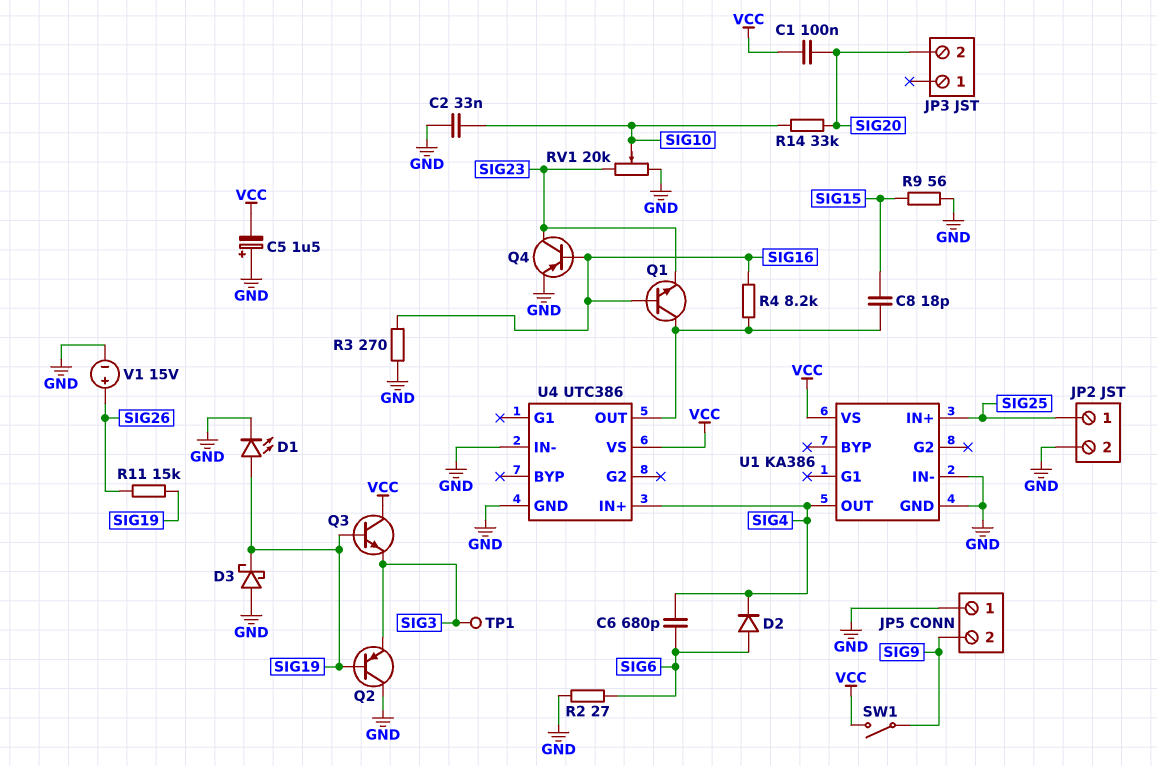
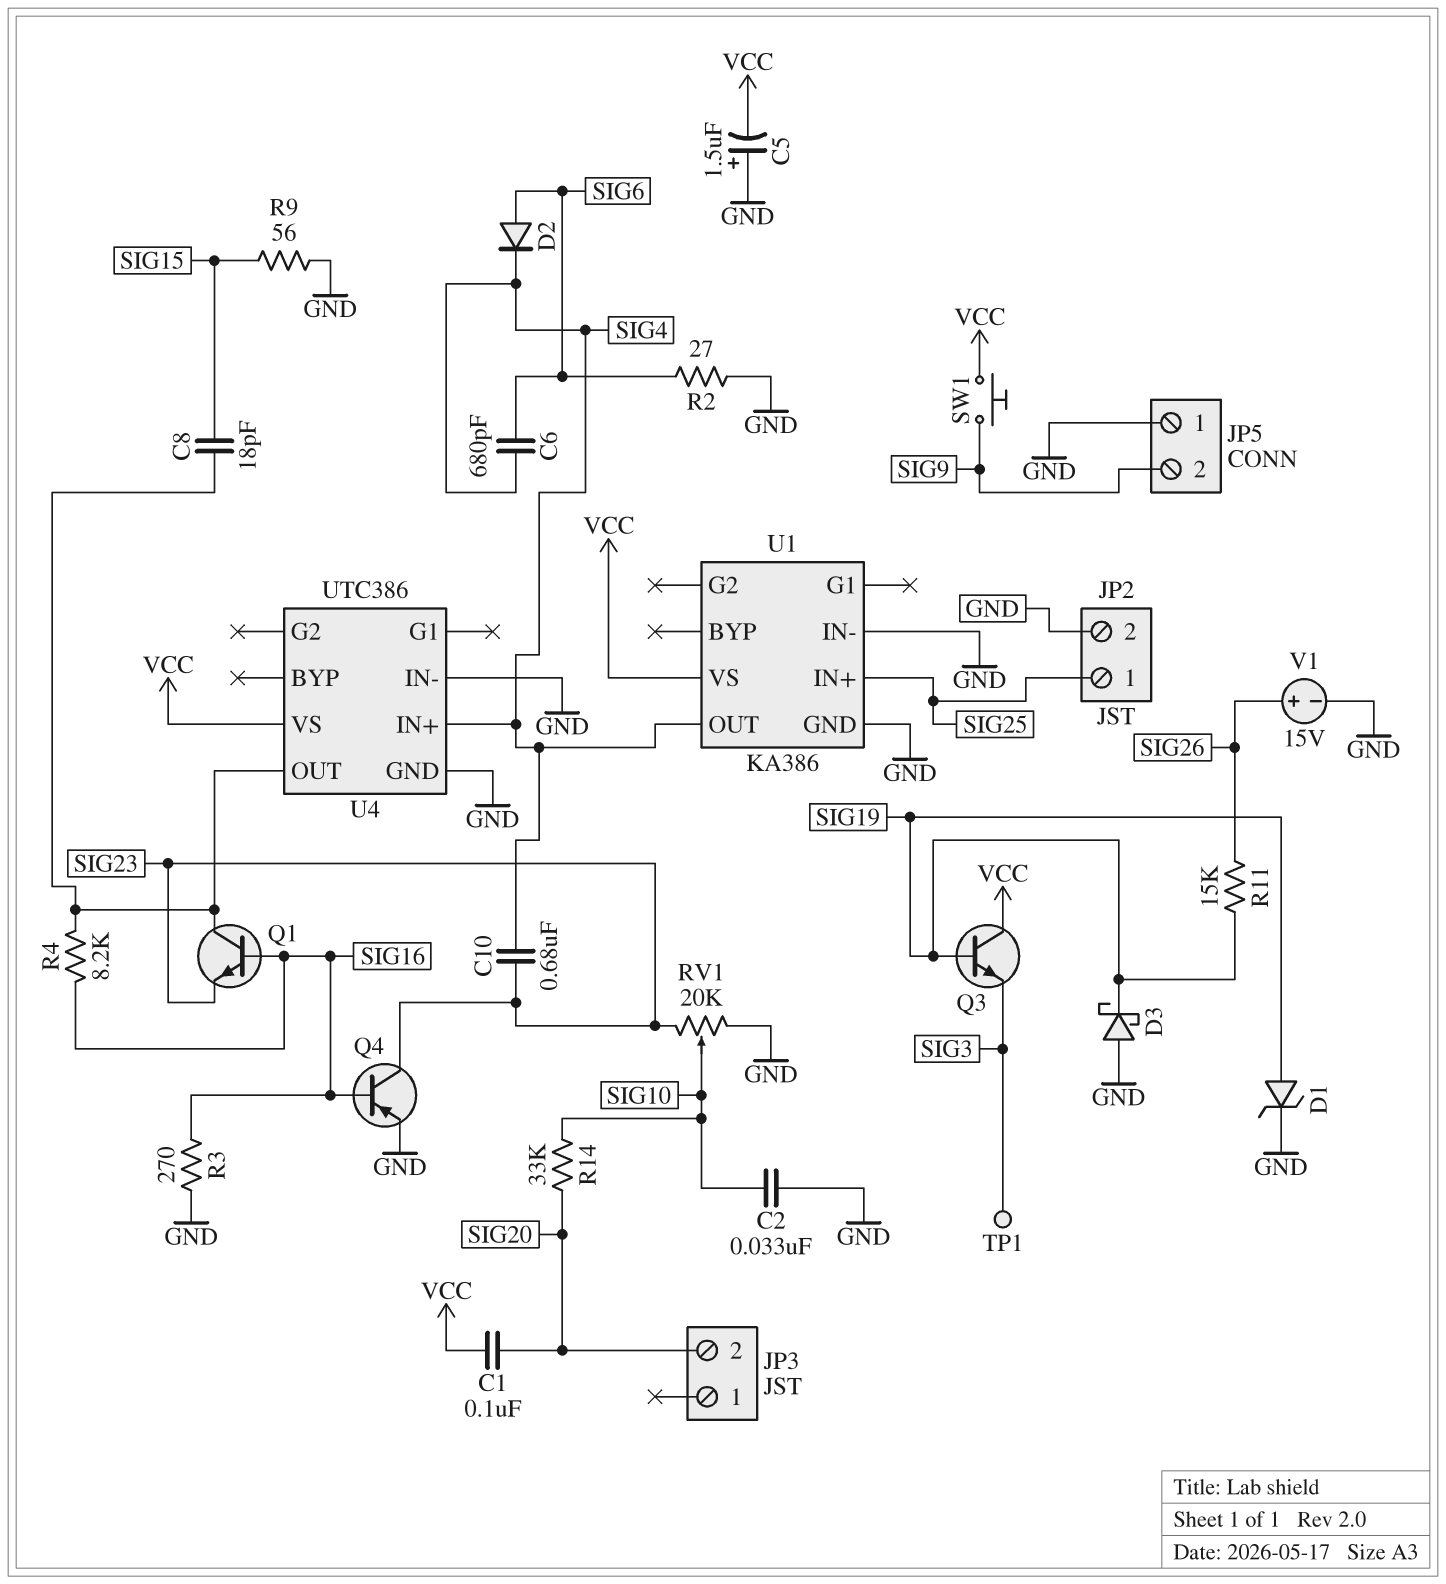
C10: none -> 680nF (SIG4, SIG23)
D1: LED (A SIG19, K GND) -> zener (A SIG19, K GND)
Q2: PNP (B SIG19, C GND, E SIG3) -> none
SW1: switch (SIG9, VCC) -> button (SIG9, VCC)

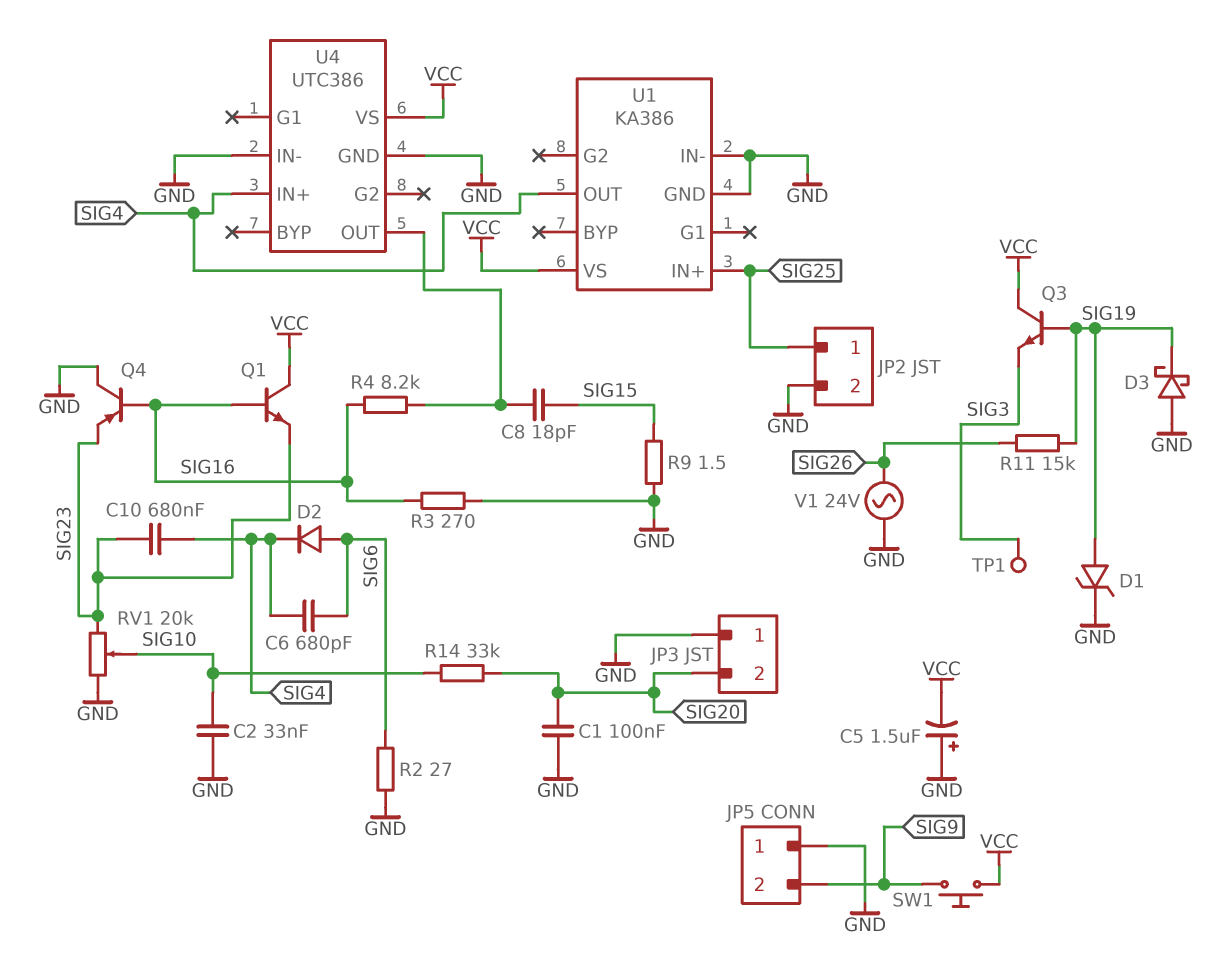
C1: 100nF (SIG20, VCC) -> 100nF (GND, SIG20)
JP3 pin 1: none -> GND
Q1: NPN (B SIG16, C U4/OUT, E SIG23) -> NPN (B SIG16, C VCC, E SIG23)
Q4: PNP (B SIG16, C SIG23, E GND) -> PNP (B SIG16, C GND, E SIG23)
R9: 56 (GND, SIG15) -> 1.5 (GND, SIG15)
V1: 15V (plus SIG26, minus GND) -> AC 24V (GND, SIG26)

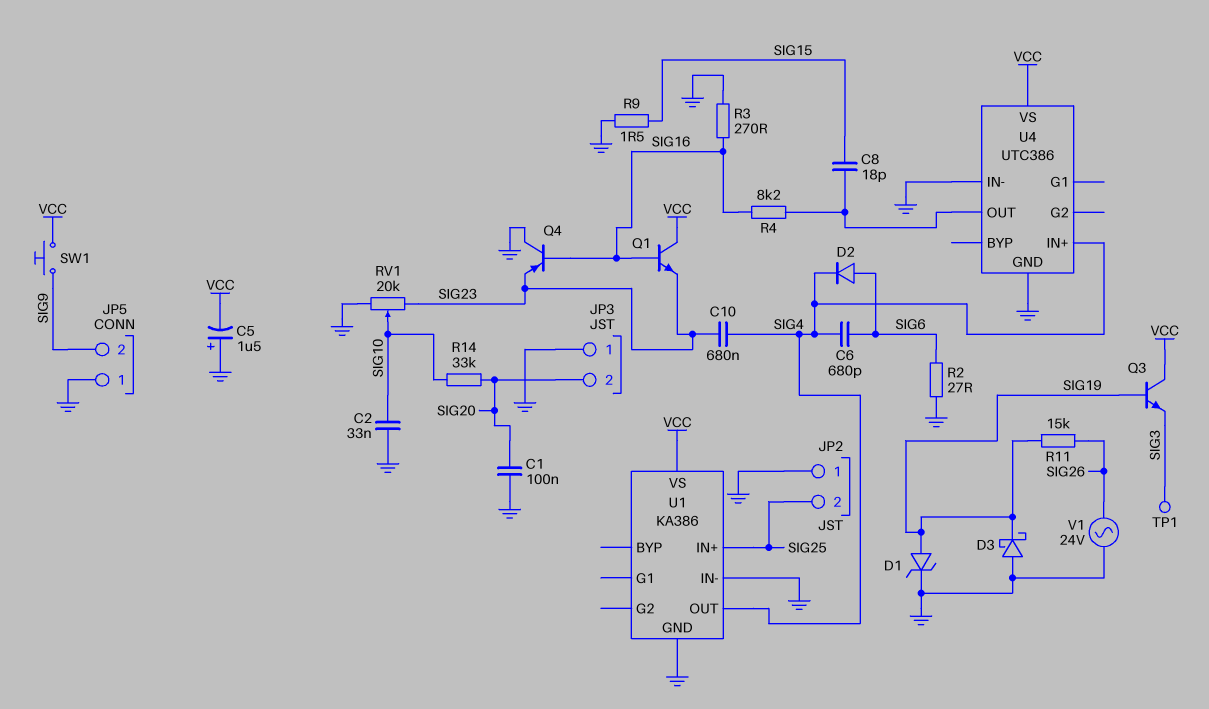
JP2 pin 1: SIG25 -> GND
JP2 pin 2: GND -> SIG25

